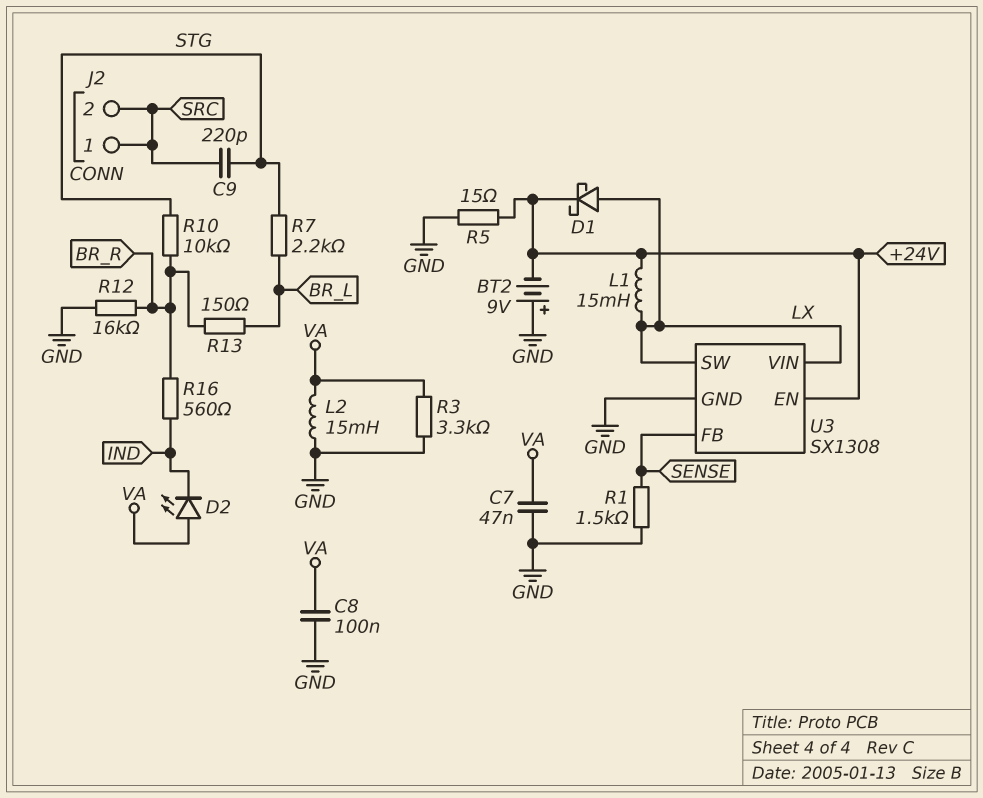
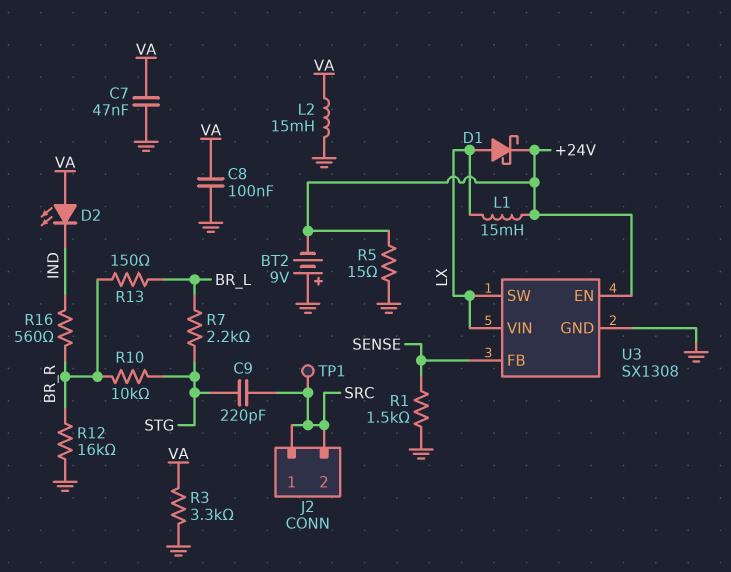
TP1: none -> test point (SRC)

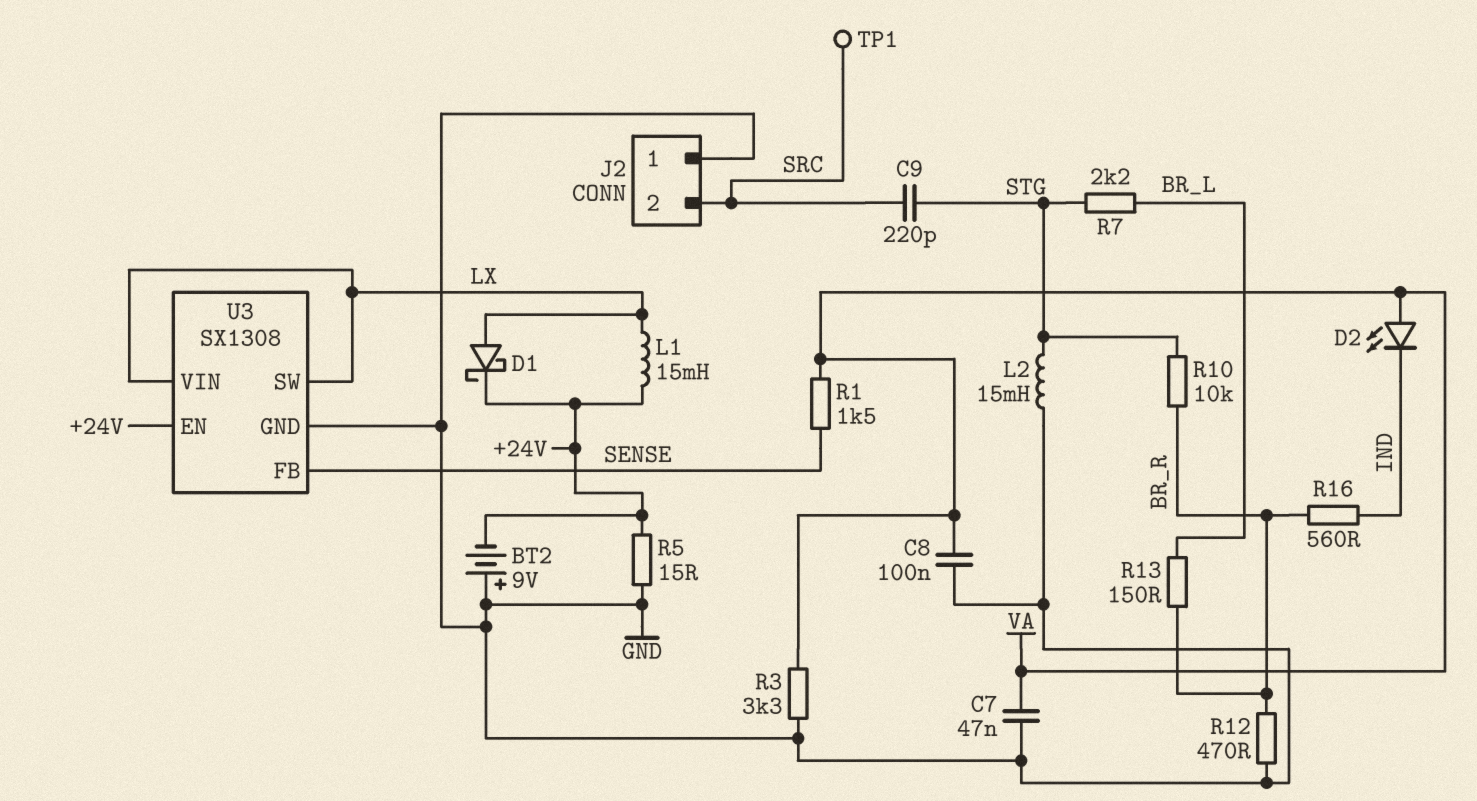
J2 pin 1: SRC -> GND
L2: 15mH (GND, VA) -> 15mH (GND, STG)
R1: 1.5k (GND, SENSE) -> 1.5k (SENSE, VA)
R12: 16k (BR_R, GND) -> 470 (BR_R, GND)

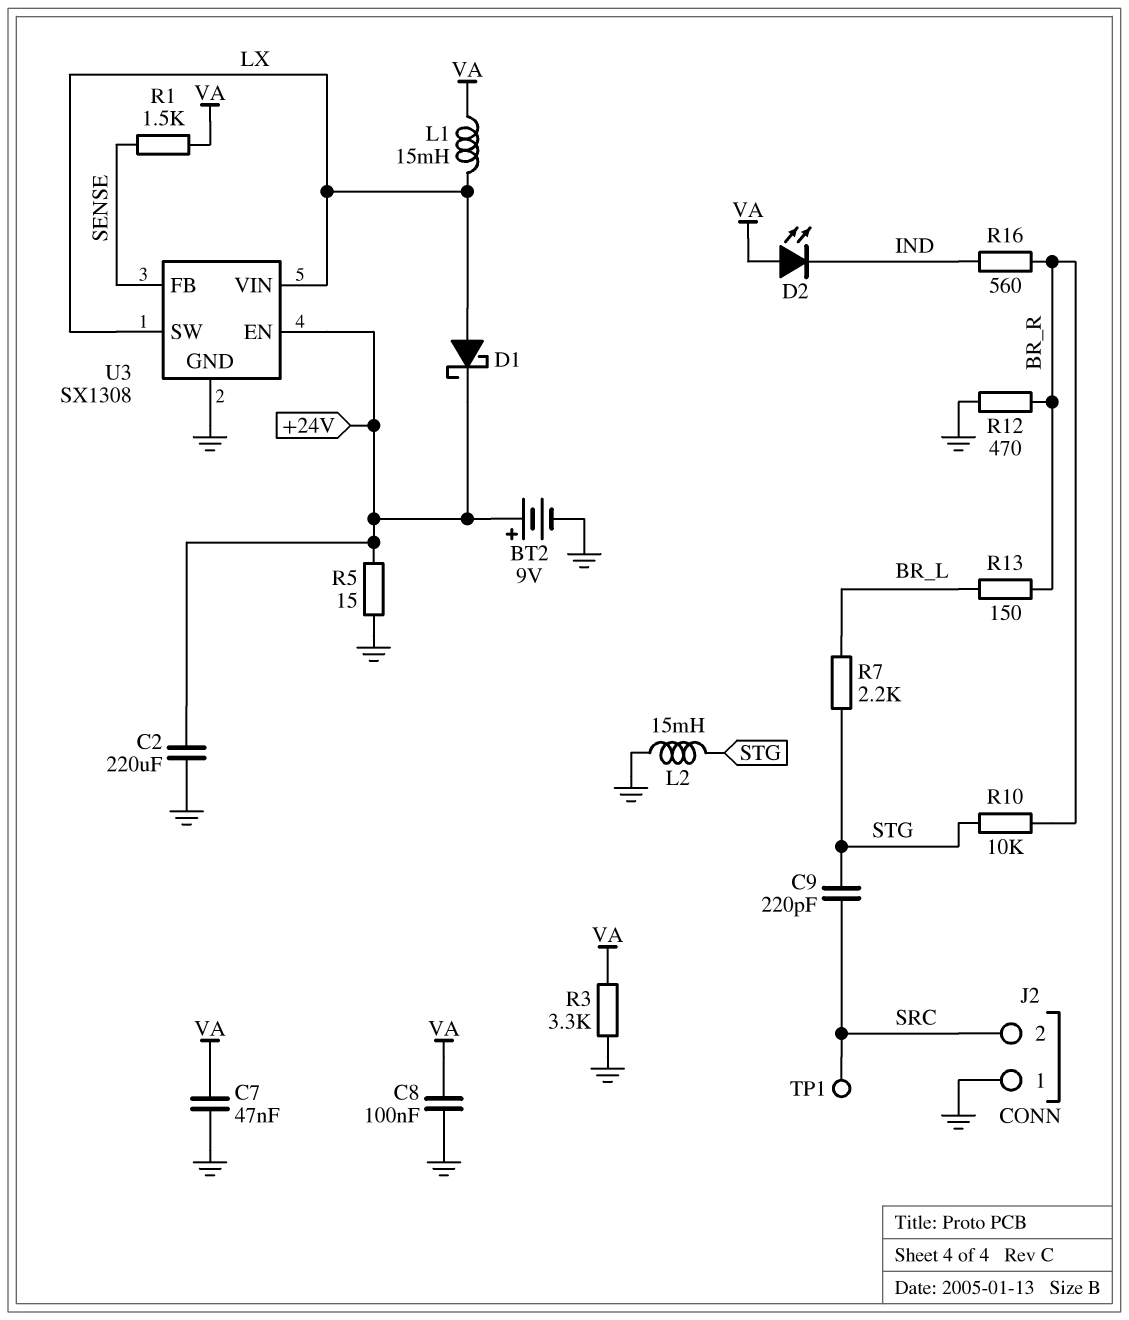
BT2: 9V (plus GND, minus +24V) -> 9V (plus +24V, minus GND)
C2: none -> 220uF (+24V, GND)
L1: 15mH (+24V, LX) -> 15mH (LX, VA)

